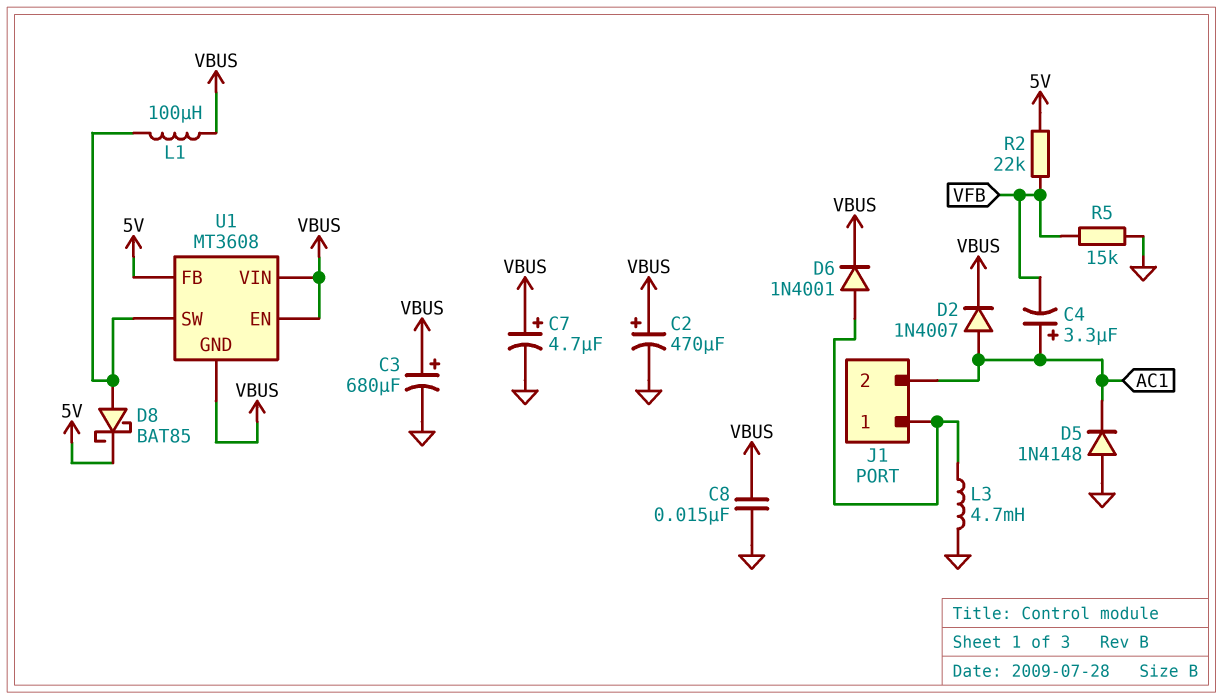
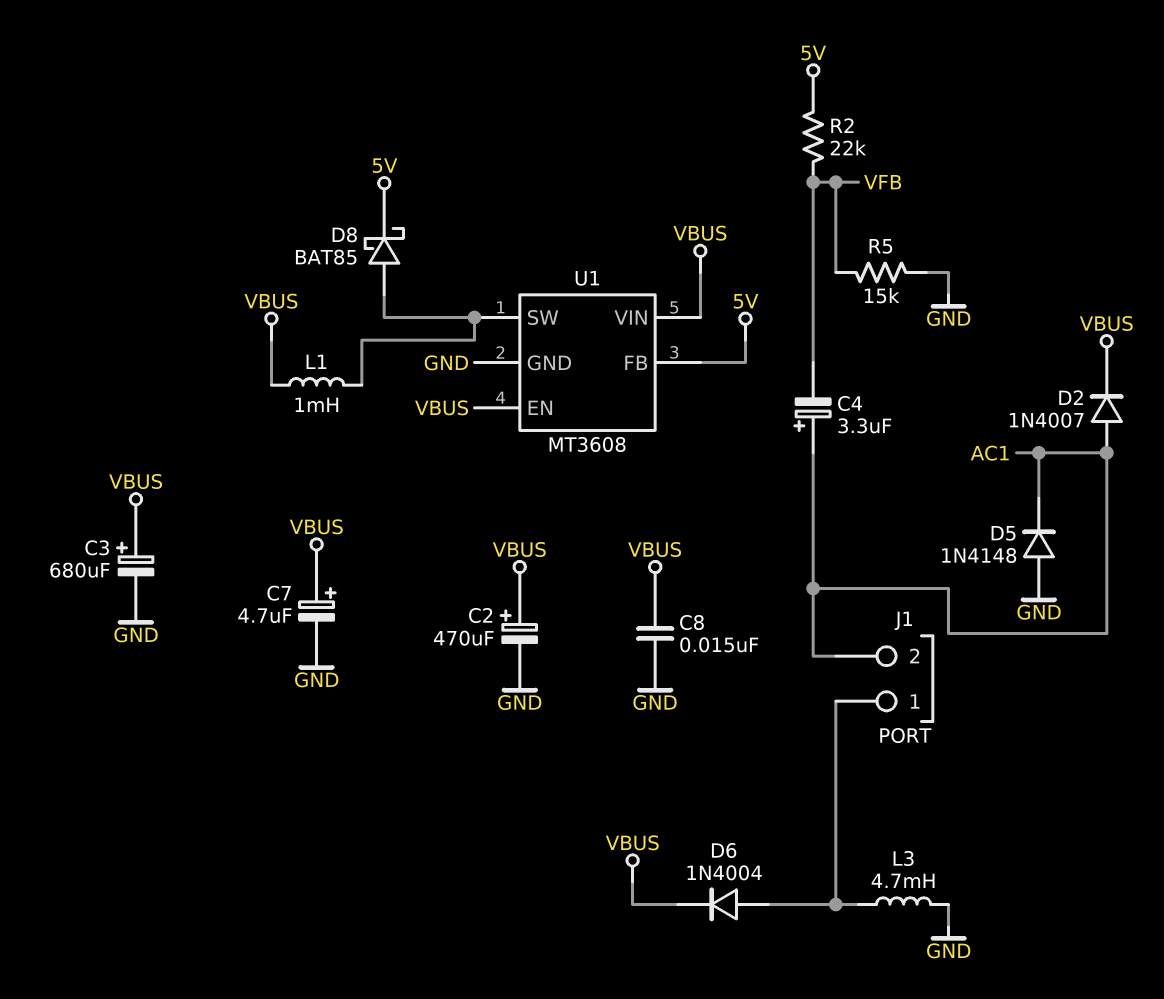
D6: diode 1N4001 (A J1/1, K VBUS) -> diode 1N4004 (A J1/1, K VBUS)
L1: 100uH (U1/SW, VBUS) -> 1mH (U1/SW, VBUS)
U1 pin GND: VBUS -> GND

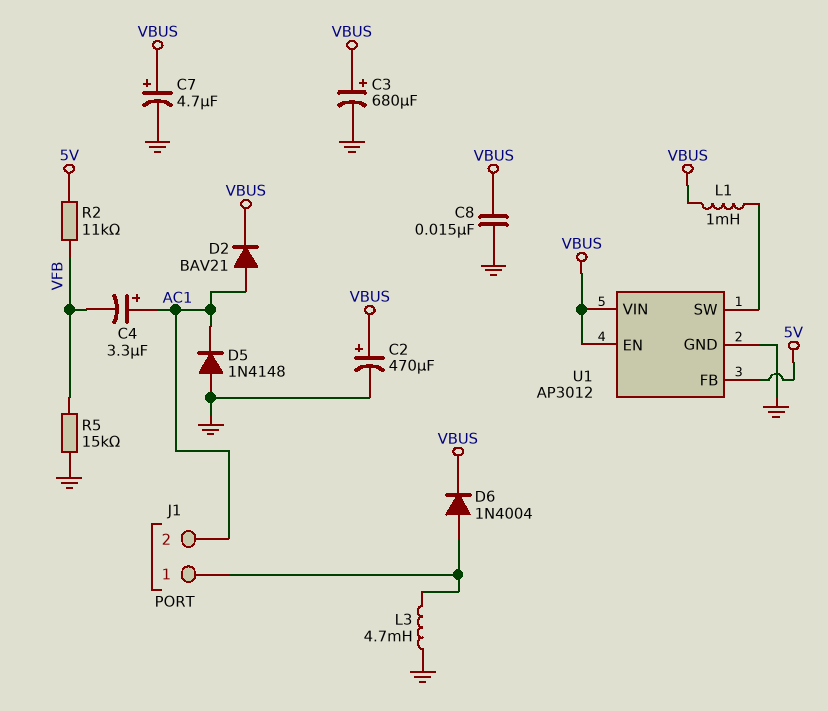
D2: diode 1N4007 (A AC1, K VBUS) -> diode BAV21 (A AC1, K VBUS)
D8: schottky BAT85 (A U1/SW, K 5V) -> none
R2: 22k (5V, VFB) -> 11k (5V, VFB)
U1: MT3608 -> AP3012

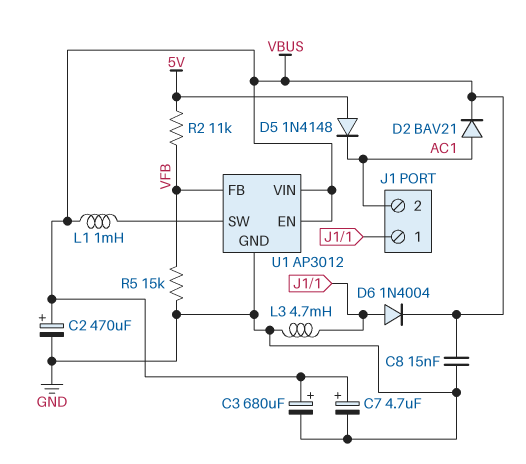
C4: 3.3uF (plus AC1, minus VFB) -> none
D5: diode 1N4148 (A GND, K AC1) -> diode 1N4148 (A 5V, K AC1)
U1 pin FB: 5V -> VFB

